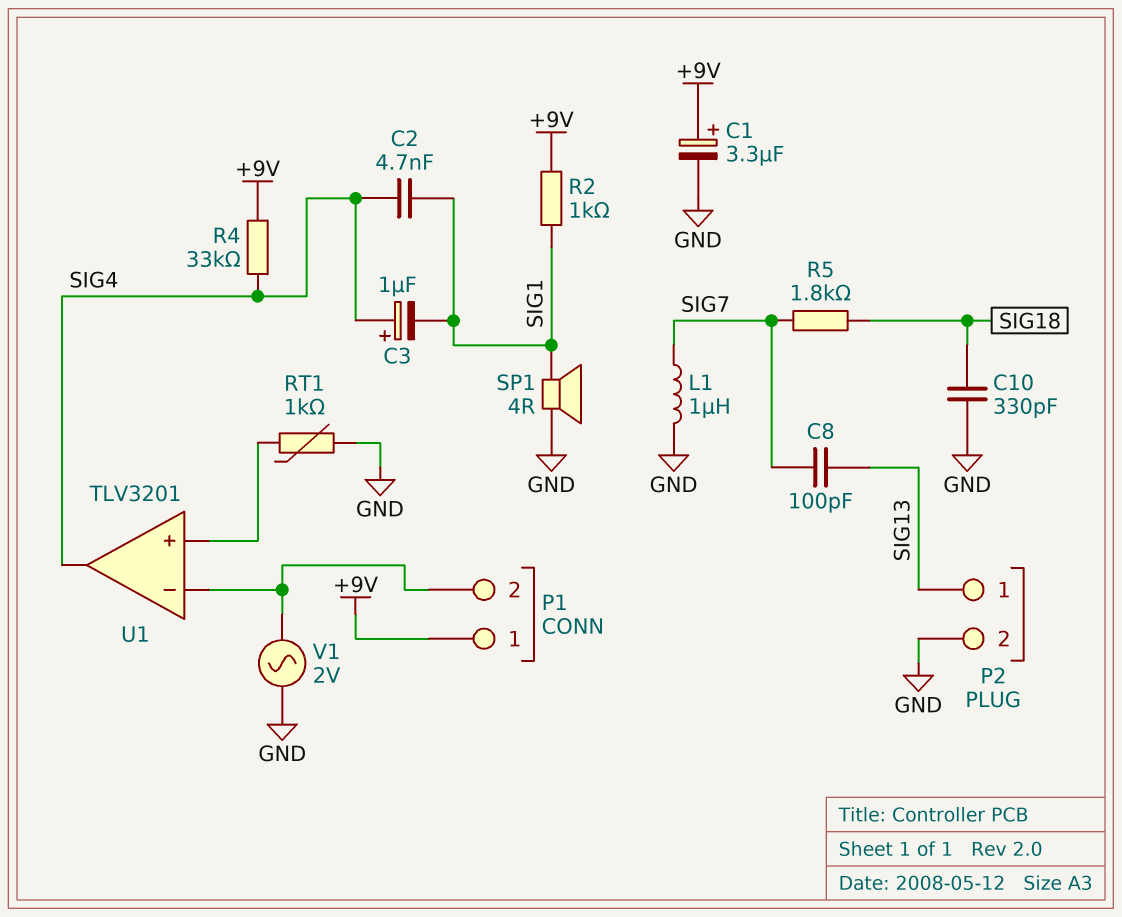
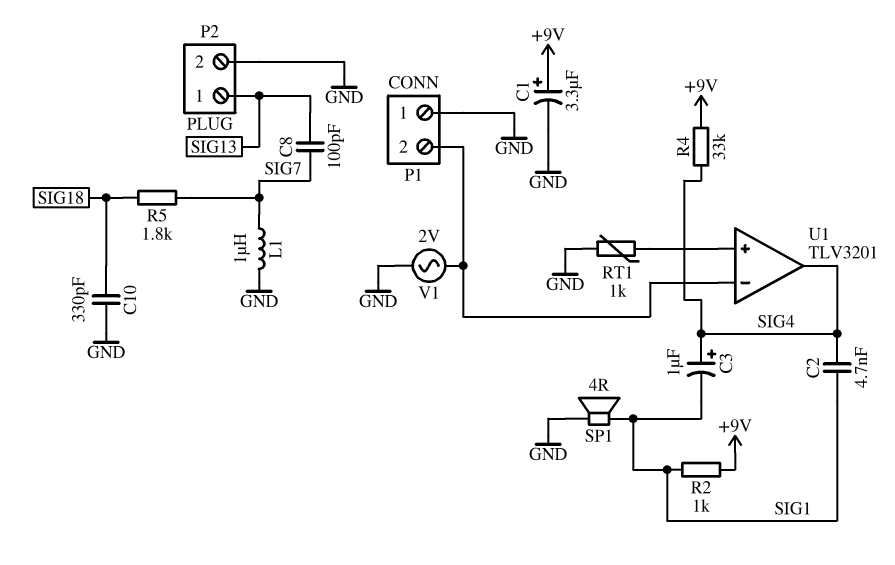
P1 pin 1: +9V -> GND

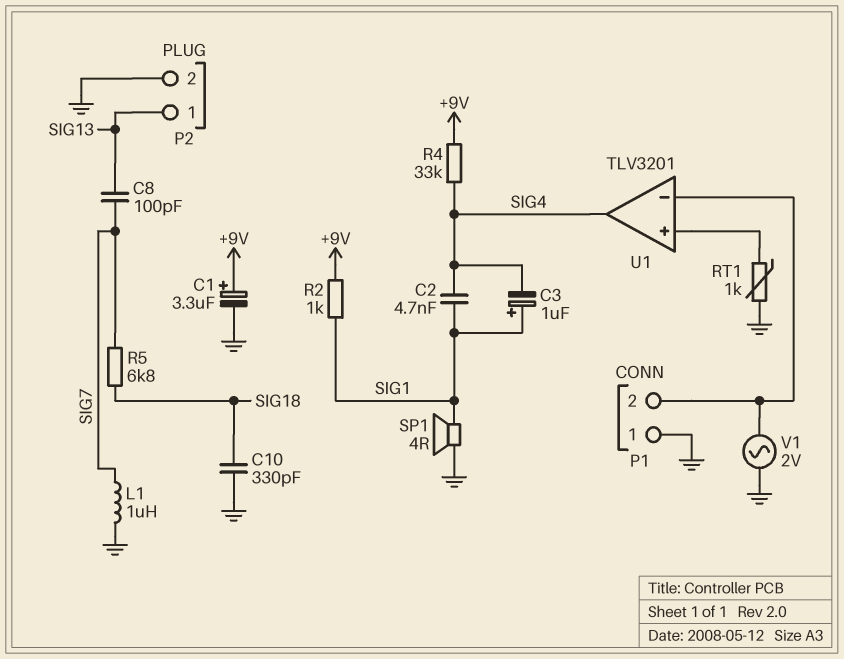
C3: 1uF (plus SIG4, minus SIG1) -> 1uF (plus SIG1, minus SIG4)
R5: 1.8k (SIG7, SIG18) -> 6.8k (SIG7, SIG18)

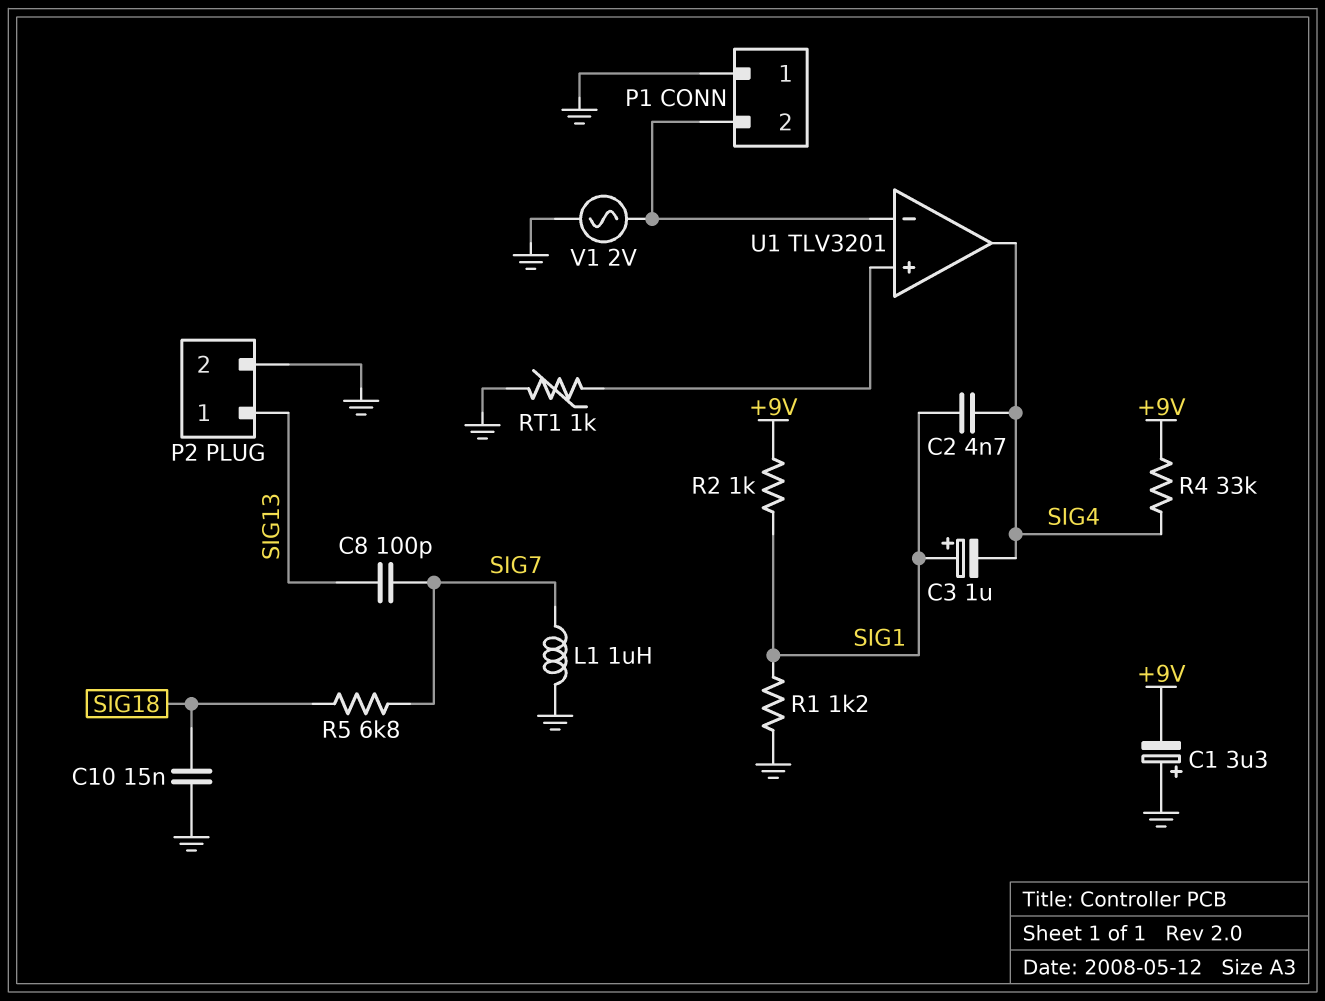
C1: 3.3uF (plus +9V, minus GND) -> 3.3uF (plus GND, minus +9V)
C10: 330pF (GND, SIG18) -> 15nF (GND, SIG18)
R1: none -> 1.2k (GND, SIG1)
SP1: speaker 4R (GND, SIG1) -> none

